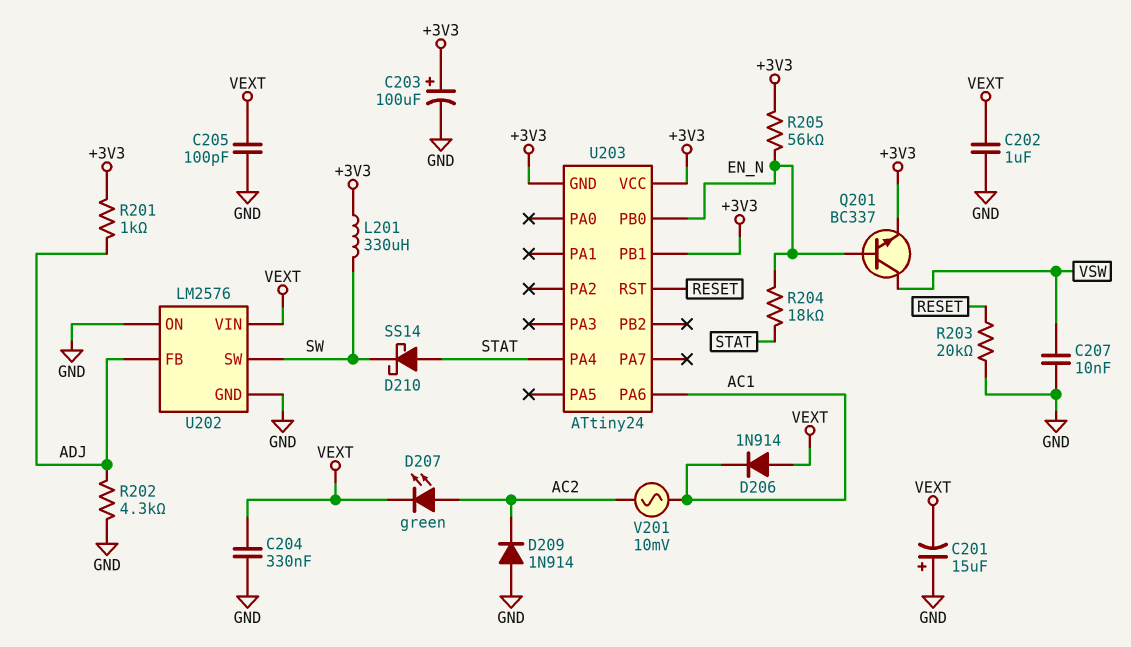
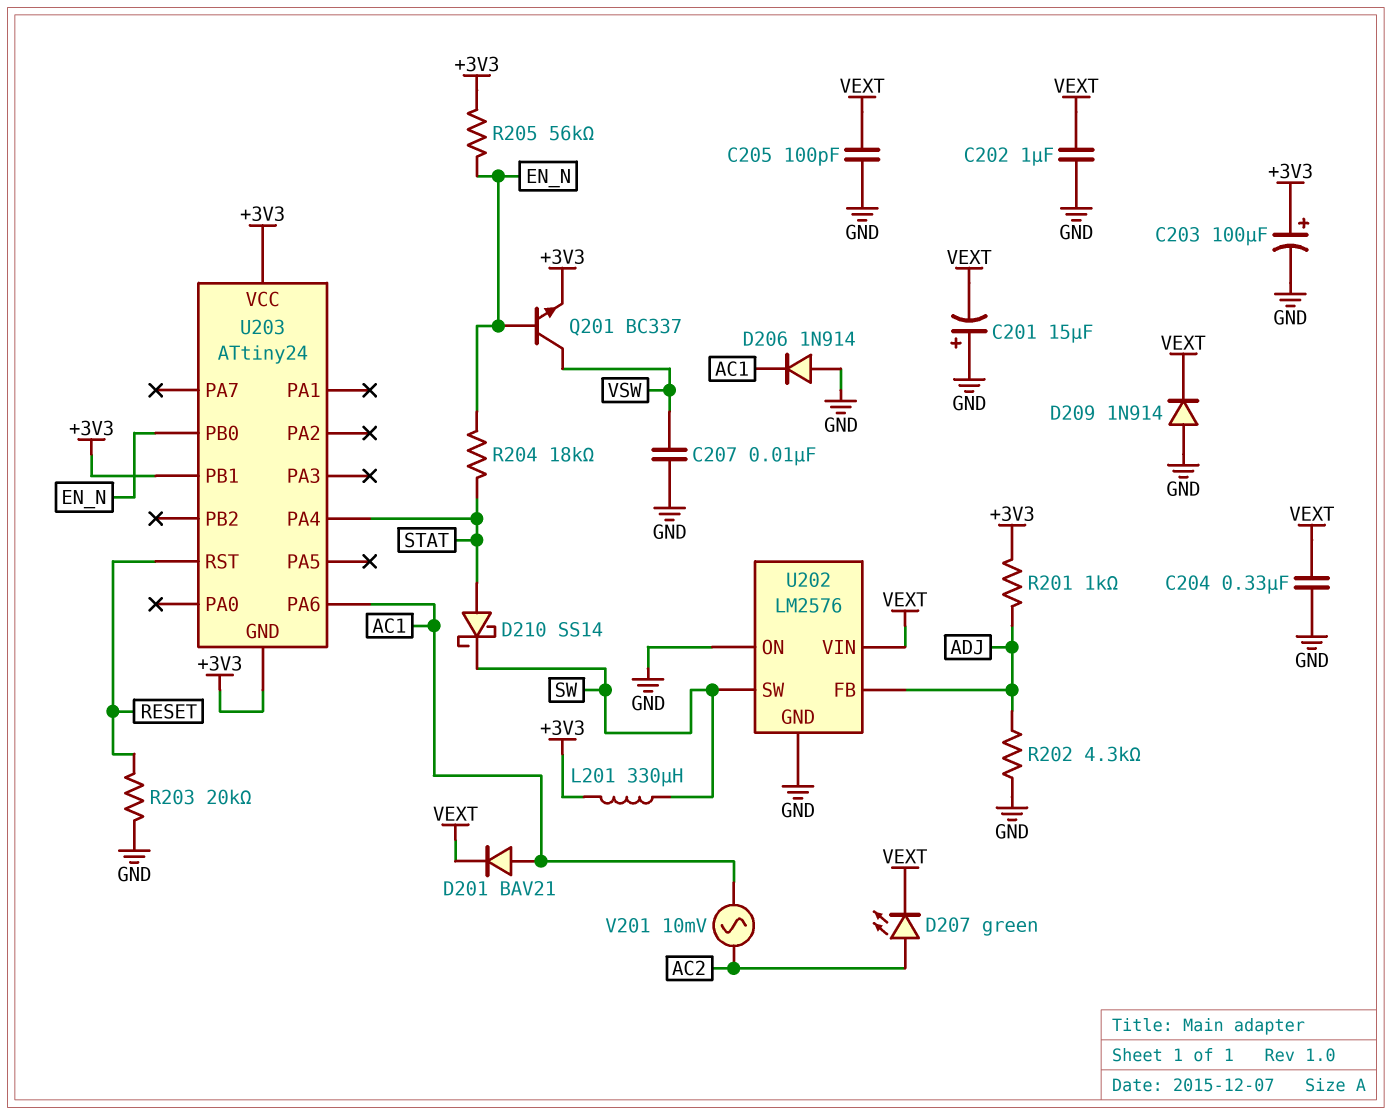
D201: none -> diode BAV21 (A AC1, K VEXT)
D206: diode 1N914 (A VEXT, K AC1) -> diode 1N914 (A GND, K AC1)
D209: diode 1N914 (A GND, K AC2) -> diode 1N914 (A GND, K VEXT)

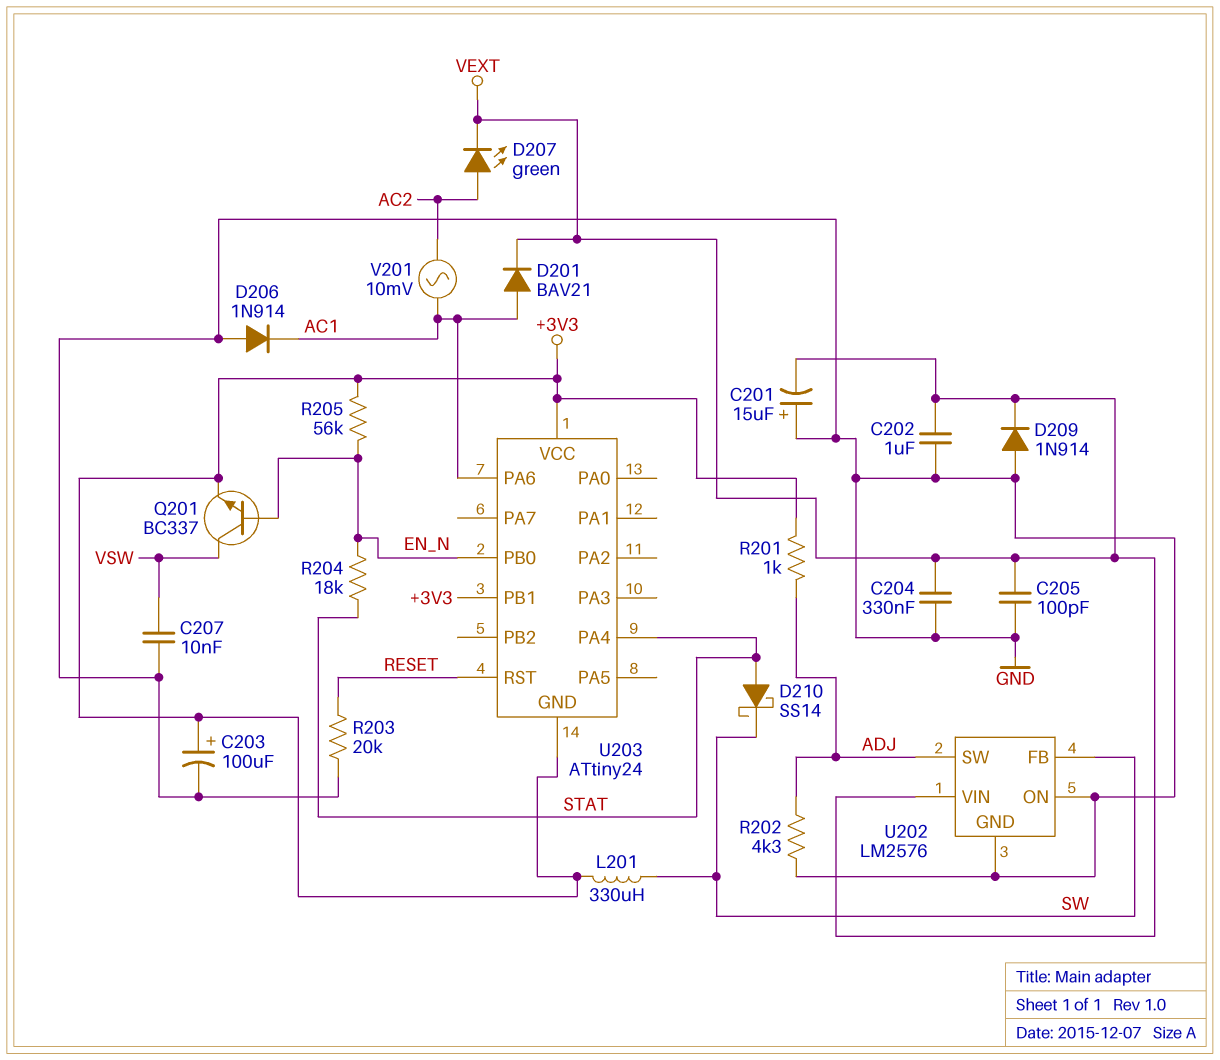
U202 pin FB: ADJ -> SW
U202 pin SW: SW -> ADJ

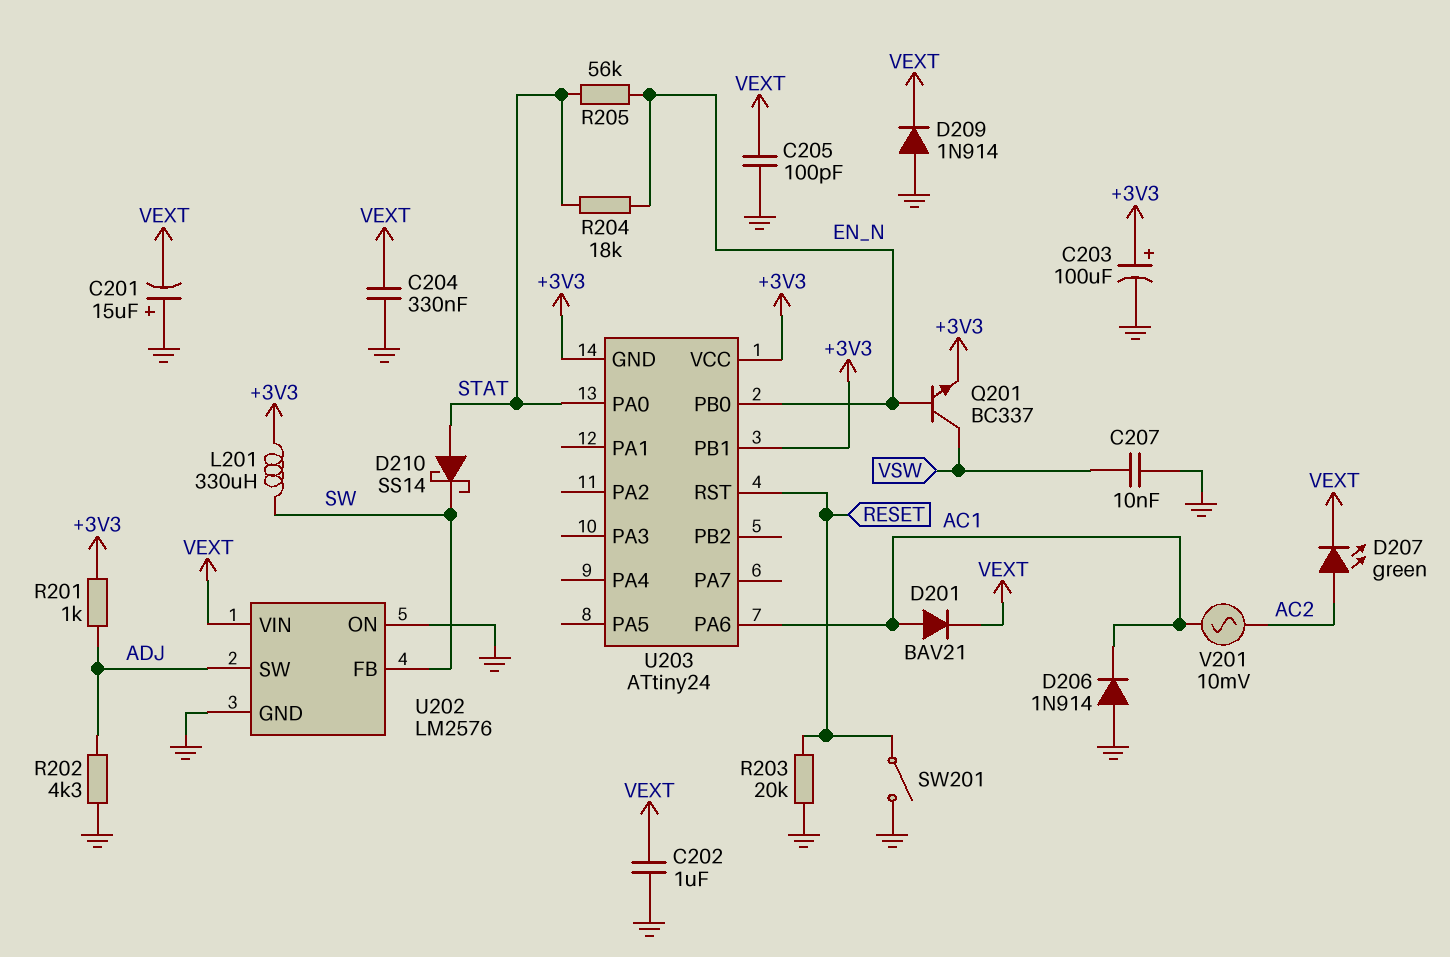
R205: 56k (+3V3, EN_N) -> 56k (EN_N, STAT)
SW201: none -> switch (GND, RESET)
U203 pin PA0: none -> STAT
U203 pin PA4: STAT -> none

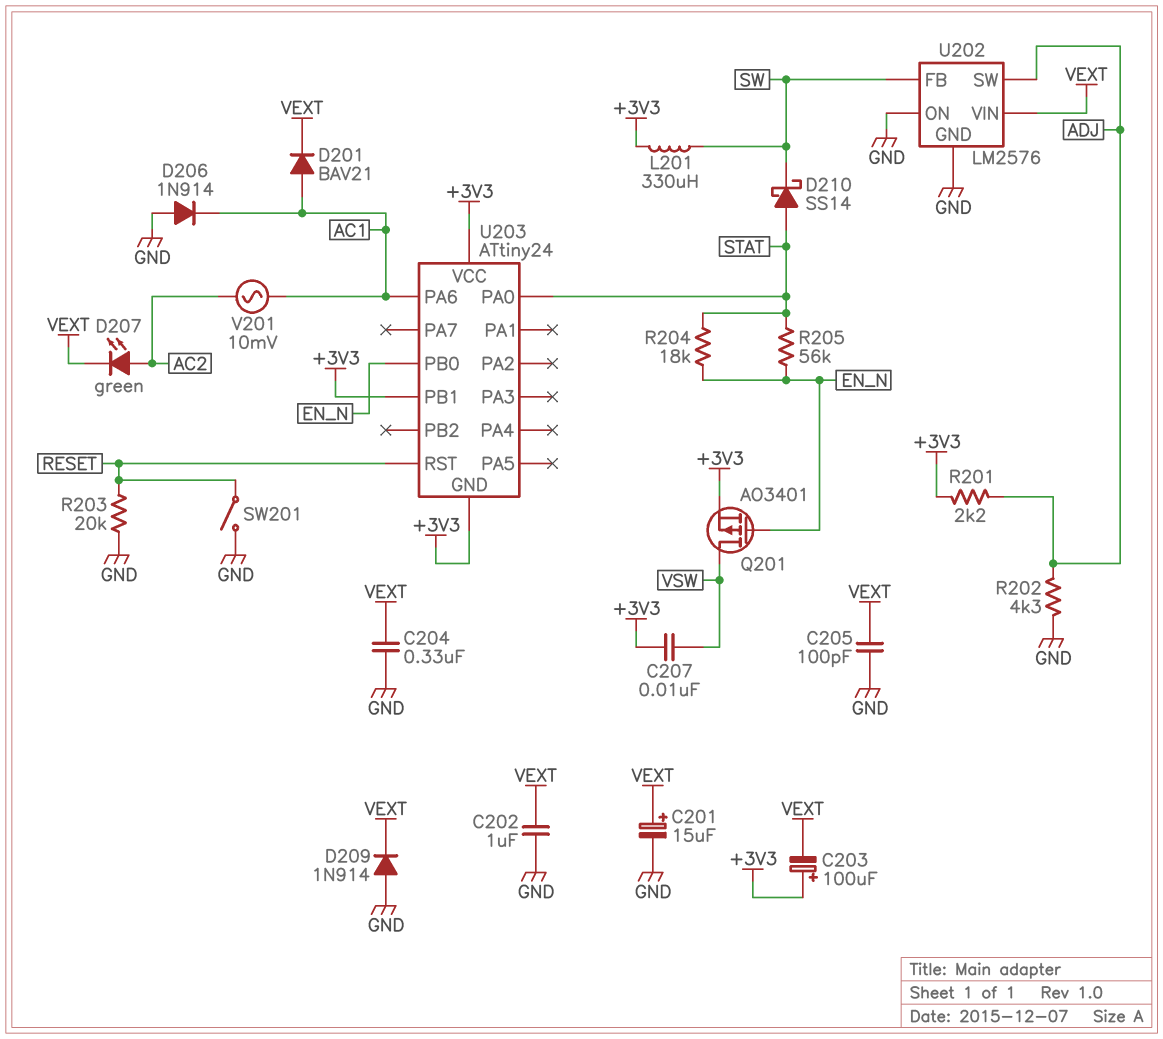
C201: 15uF (plus GND, minus VEXT) -> 15uF (plus VEXT, minus GND)
C203: 100uF (plus +3V3, minus GND) -> 100uF (plus +3V3, minus VEXT)
C207: 10nF (GND, VSW) -> 10nF (+3V3, VSW)
Q201: NPN BC337 (B EN_N, C VSW, E +3V3) -> PMOS AO3401 (G EN_N, D VSW, S +3V3)
R201: 1k (+3V3, ADJ) -> 2.2k (+3V3, ADJ)

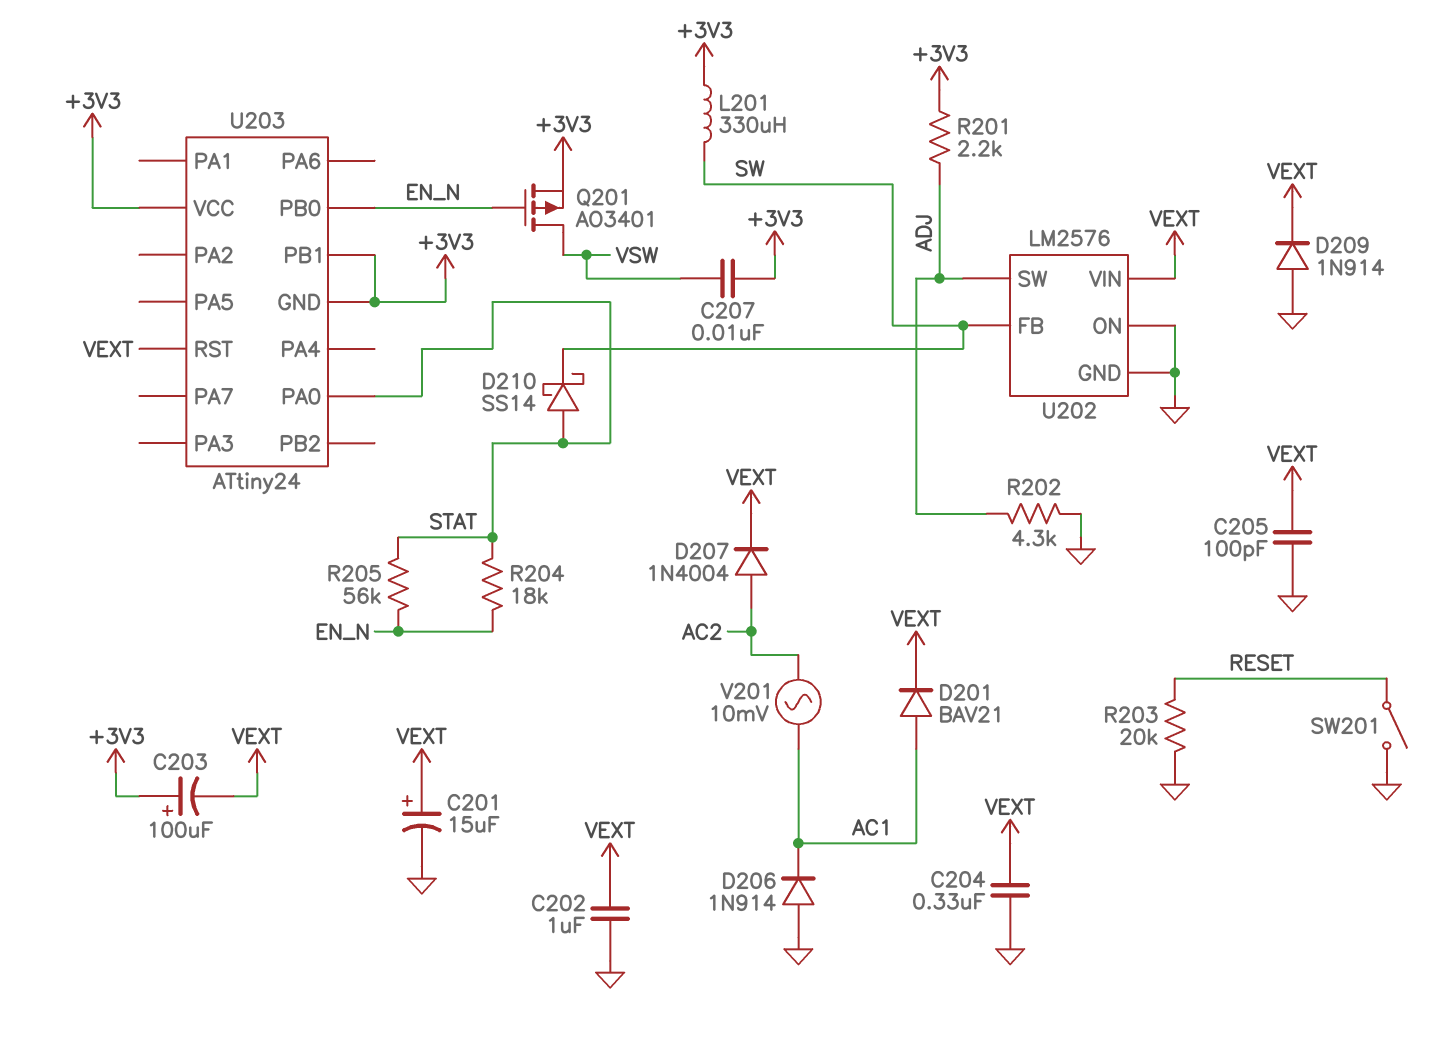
D207: LED green (A AC2, K VEXT) -> diode 1N4004 (A AC2, K VEXT)
U203 pin PA6: AC1 -> none
U203 pin RST: RESET -> VEXT

